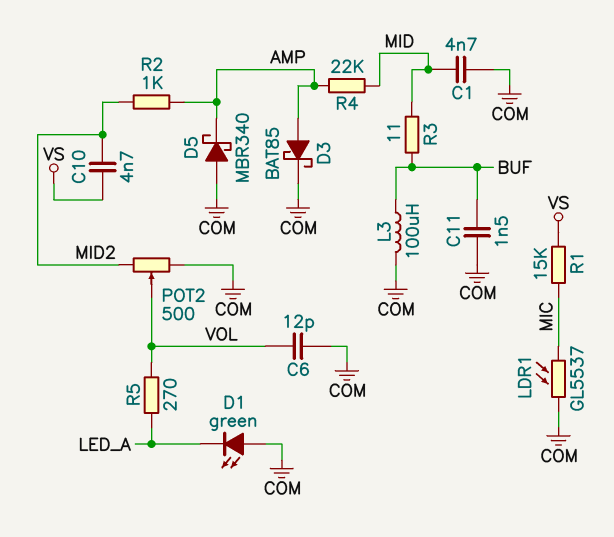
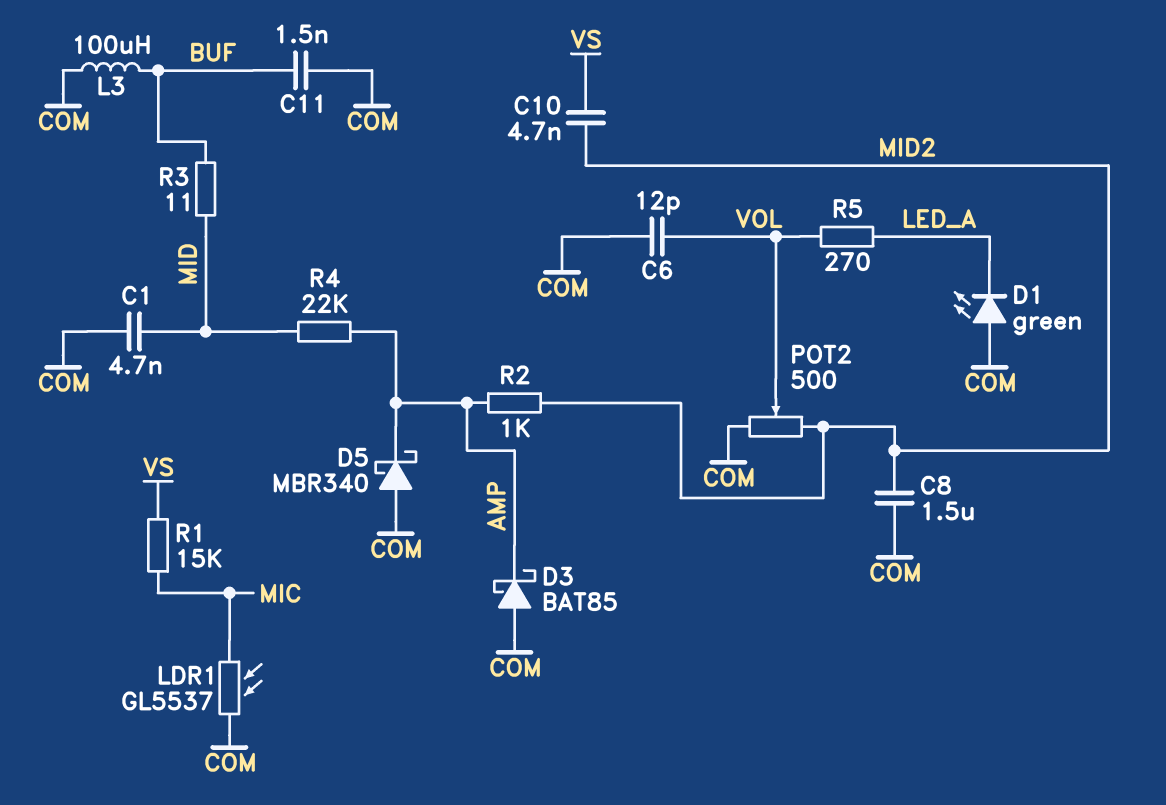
C8: none -> 1.5uF (COM, MID2)
D3: schottky BAT85 (A AMP, K COM) -> schottky BAT85 (A COM, K AMP)

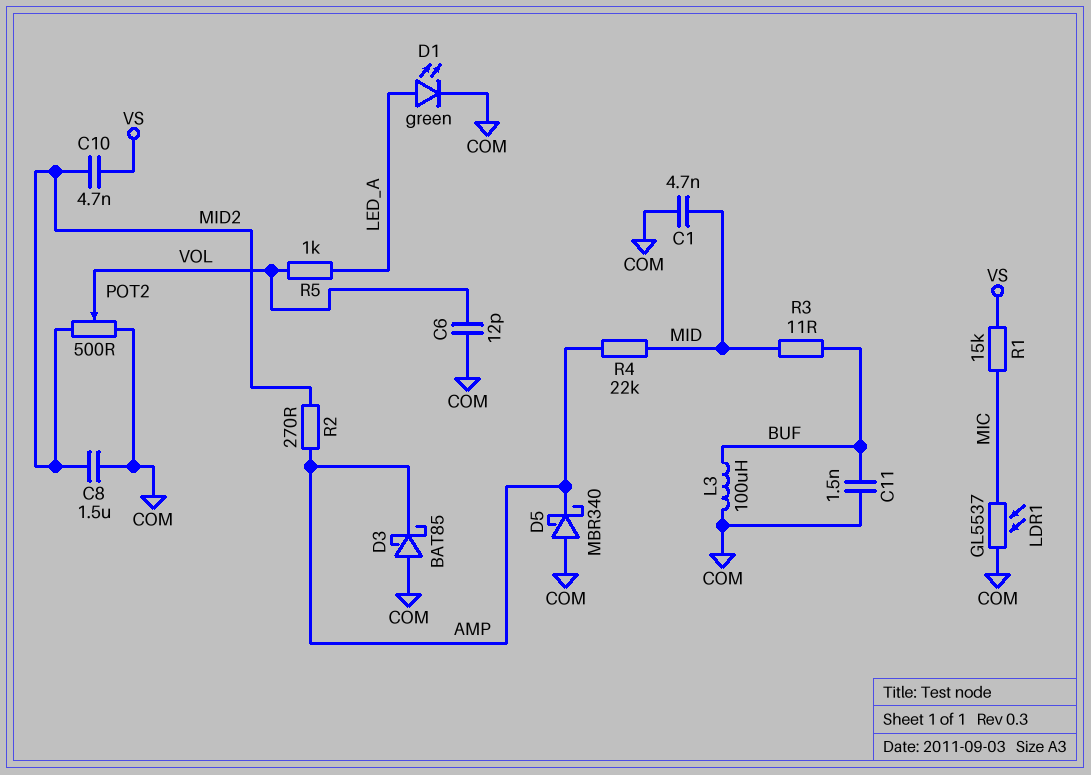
D1: LED green (A COM, K LED_A) -> LED green (A LED_A, K COM)
R2: 1k (AMP, MID2) -> 270 (AMP, MID2)
R5: 270 (LED_A, VOL) -> 1k (LED_A, VOL)

